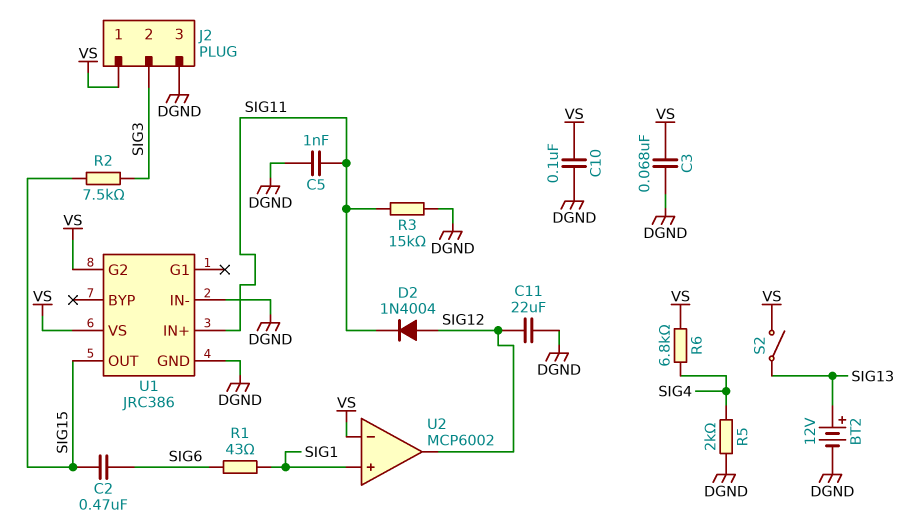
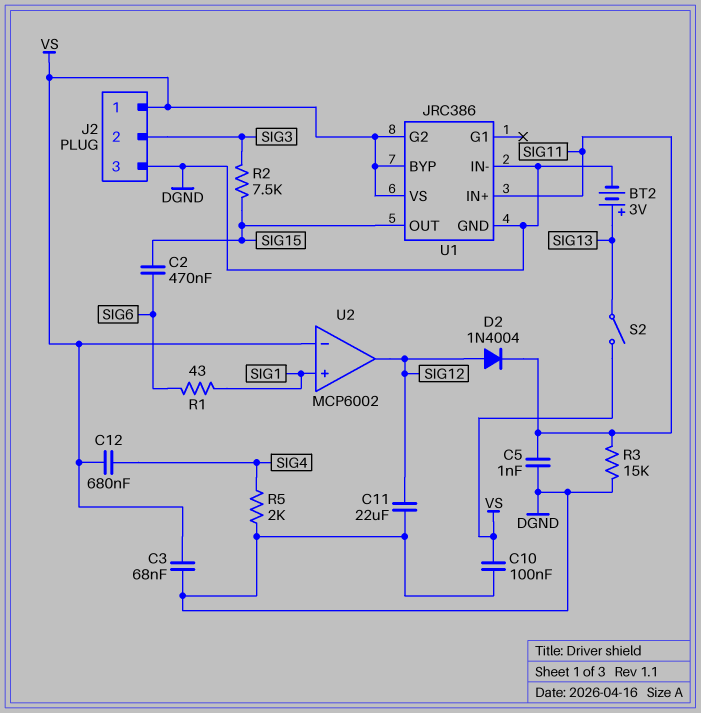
BT2: 12V (plus SIG13, minus DGND) -> 3V (plus SIG13, minus DGND)
C12: none -> 680nF (SIG4, VS)
R6: 6.8k (SIG4, VS) -> none
U1 pin BYP: none -> VS

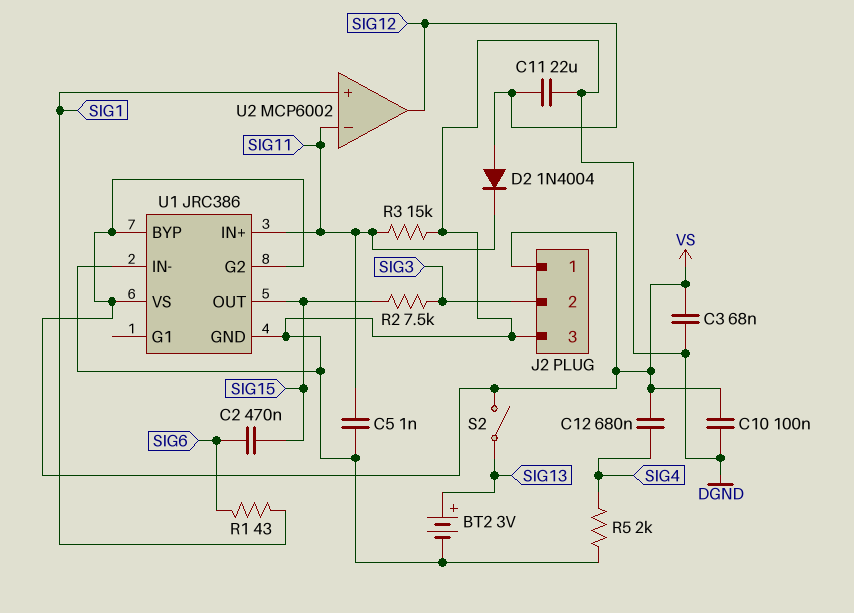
U2 pin in-: VS -> SIG11

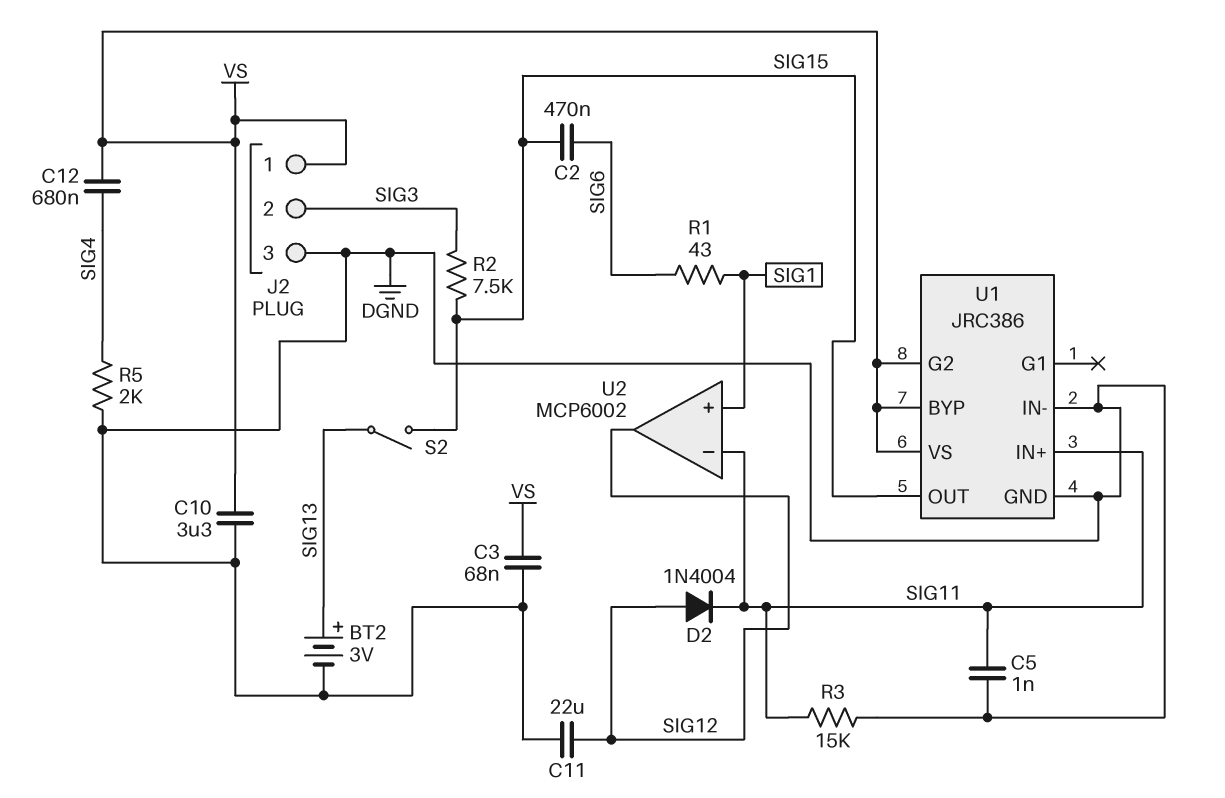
C10: 100nF (DGND, VS) -> 3.3uF (DGND, VS)
S2: switch (SIG13, VS) -> switch (SIG13, SIG15)

